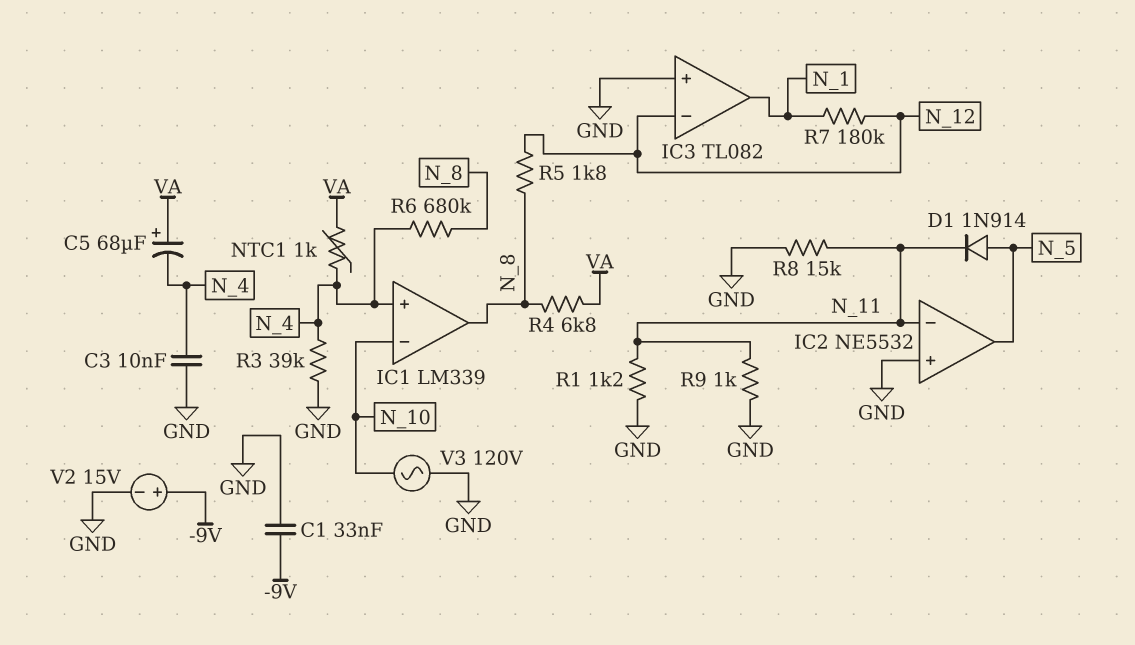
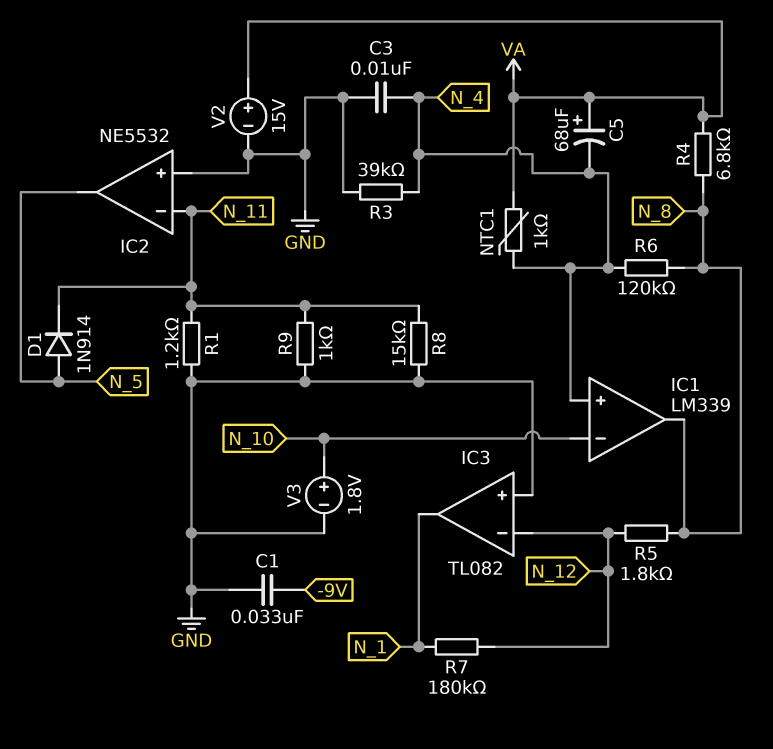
R6: 680k (N_4, N_8) -> 120k (N_4, N_8)
V2: 15V (plus -9V, minus GND) -> 15V (plus VA, minus GND)
V3: AC 120V (GND, N_10) -> 1.8V (plus N_10, minus GND)

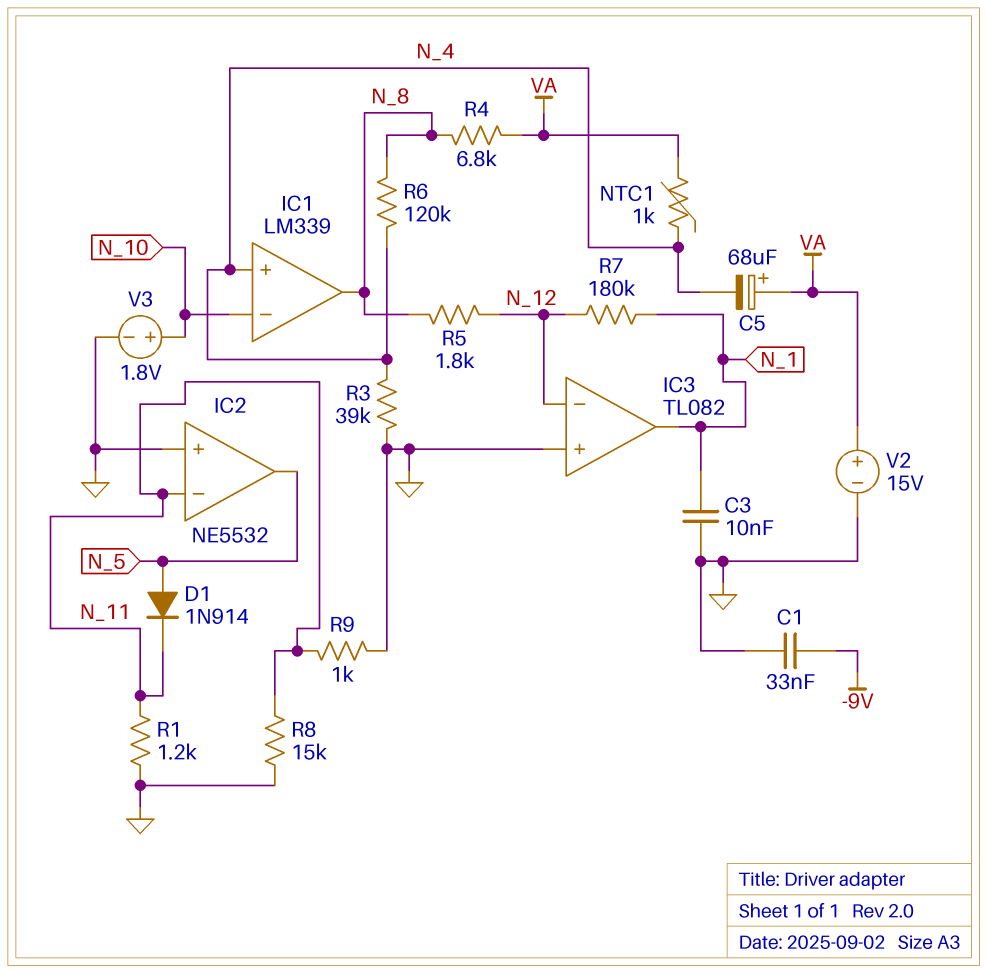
C3: 10nF (GND, N_4) -> 10nF (GND, N_1)

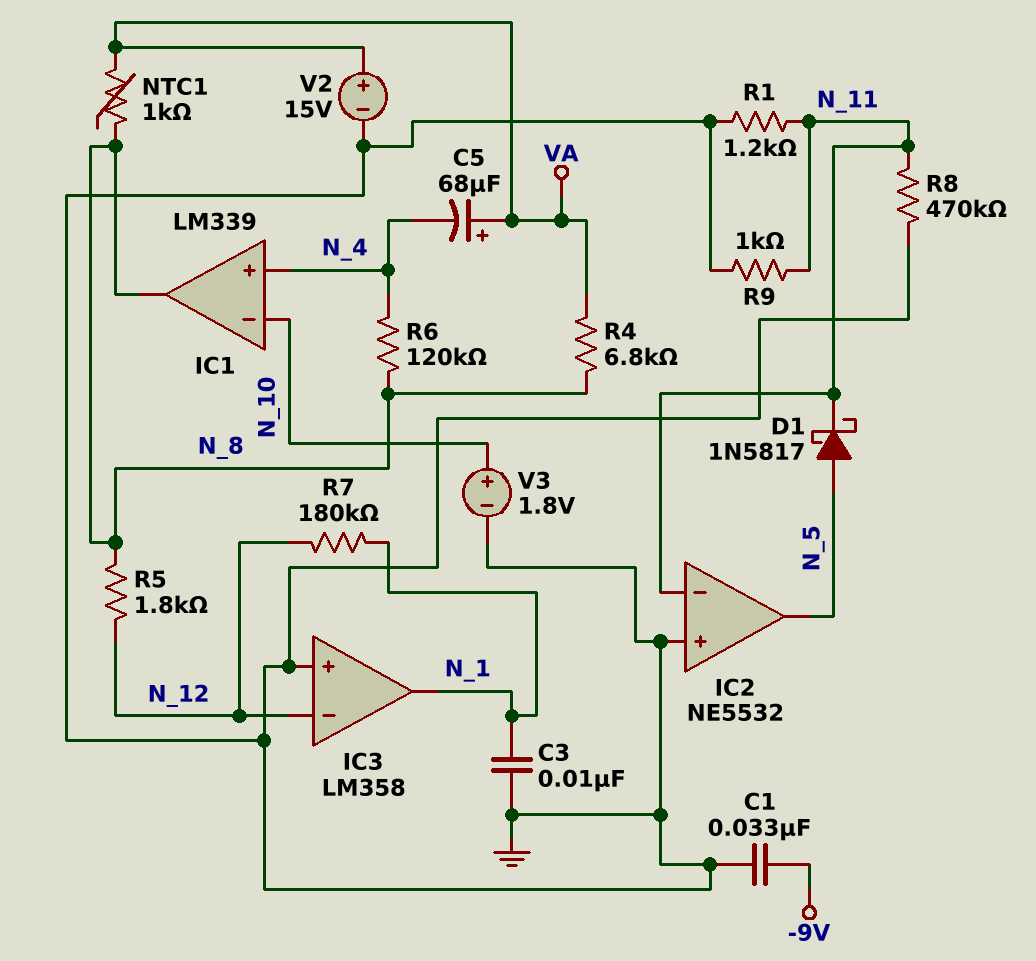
D1: diode 1N914 (A N_5, K N_11) -> schottky 1N5817 (A N_5, K N_11)
IC3: TL082 -> LM358
NTC1: 1k (N_4, VA) -> 1k (N_8, VA)
R3: 39k (GND, N_4) -> none
R8: 15k (GND, N_11) -> 470k (GND, N_11)

